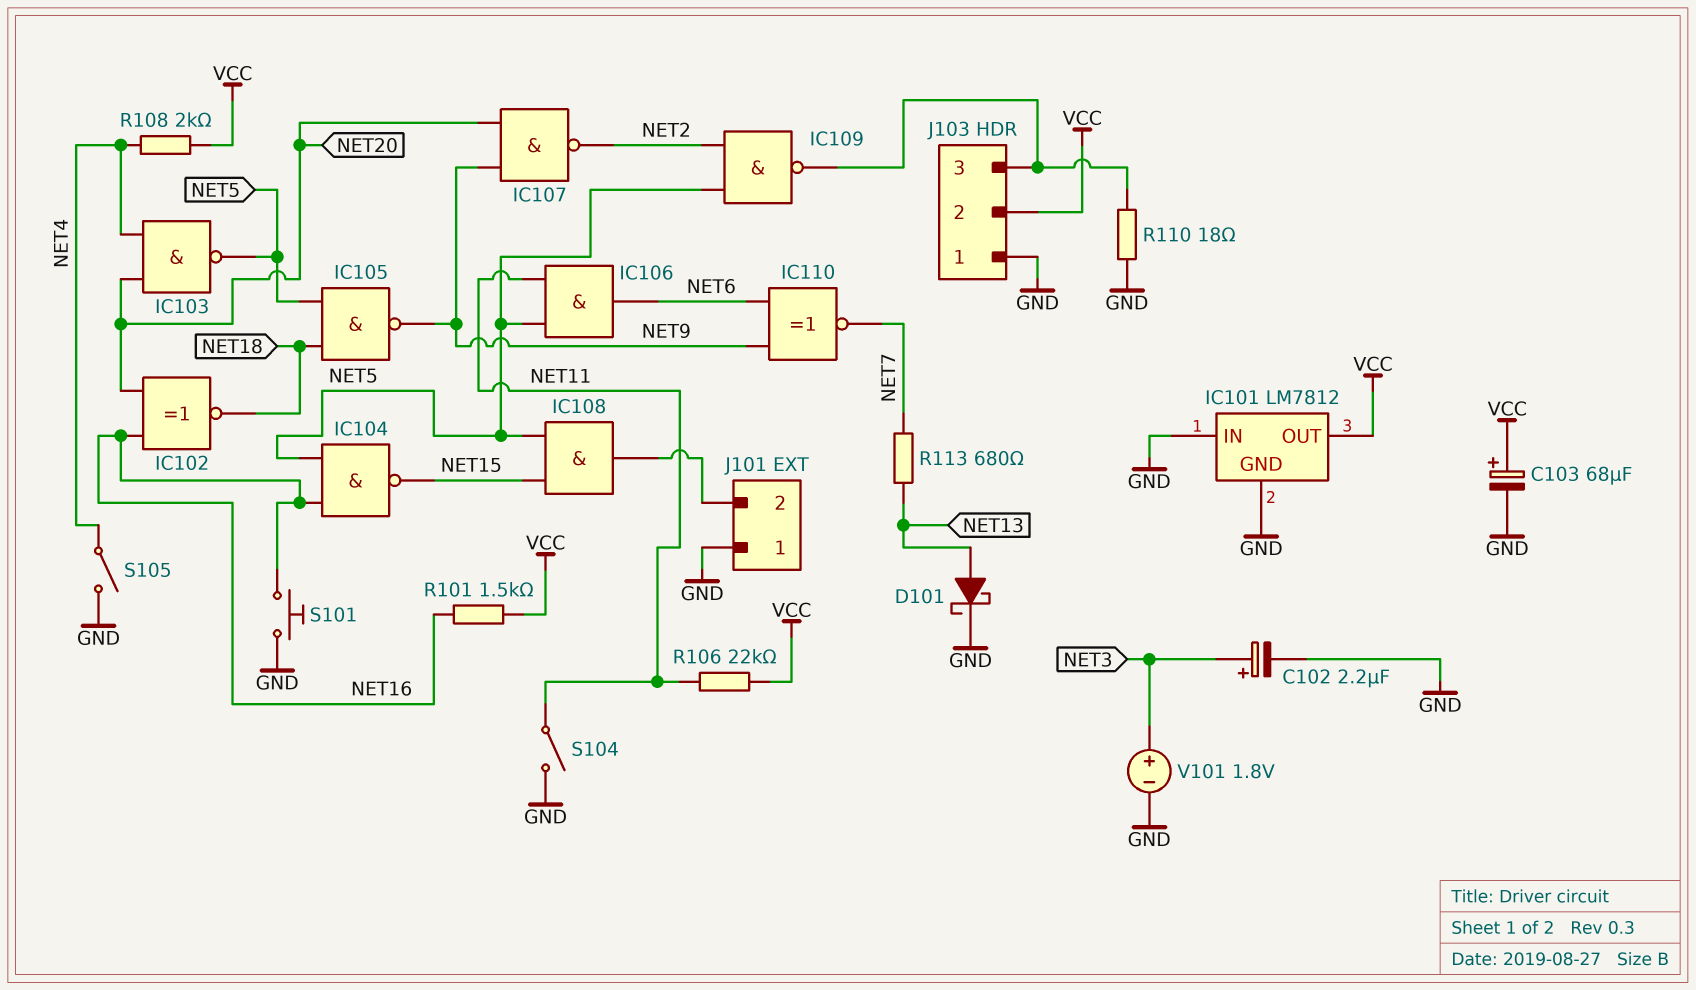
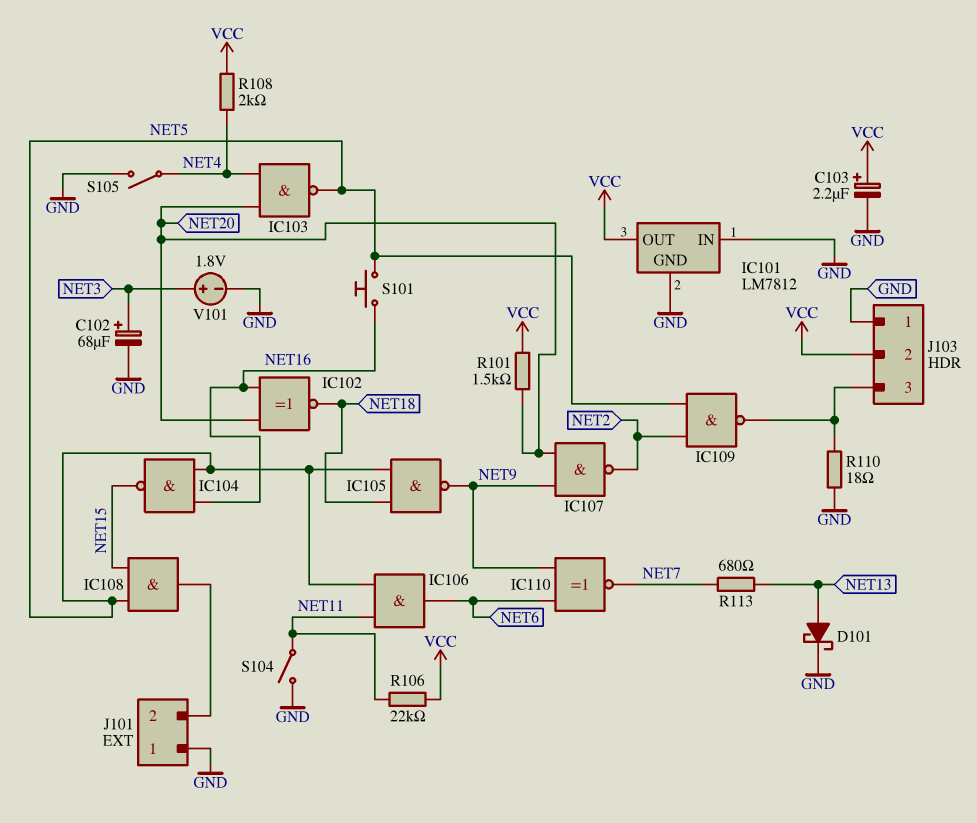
C102: 2.2uF (plus NET3, minus GND) -> 68uF (plus NET3, minus GND)
C103: 68uF (plus VCC, minus GND) -> 2.2uF (plus VCC, minus GND)
R101: 1.5k (NET16, VCC) -> 1.5k (NET20, VCC)
S101: button (GND, NET16) -> button (NET5, NET16)

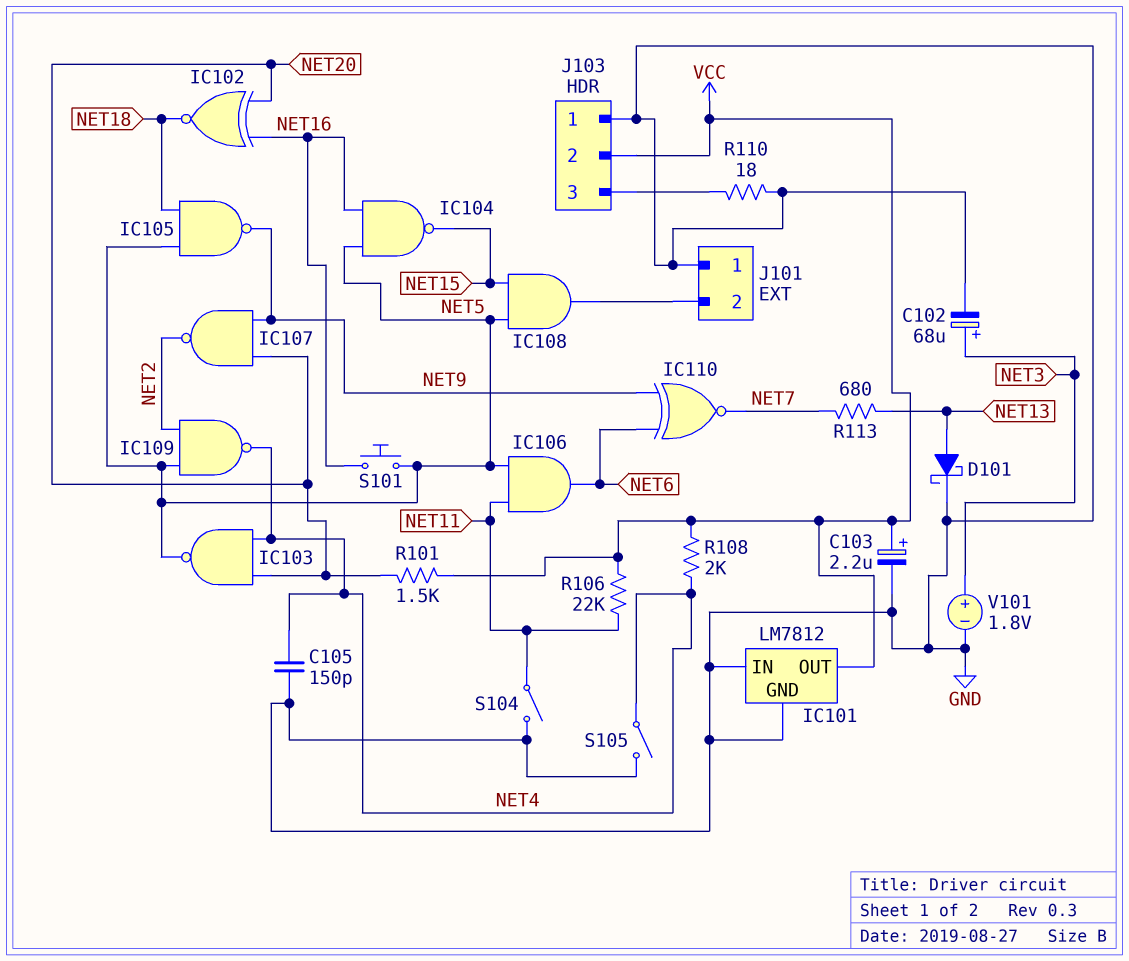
C105: none -> 150pF (GND, NET4)
IC109: NAND (in NET2, in NET5, out J103/3) -> NAND (in NET2, in NET5, out NET4)

